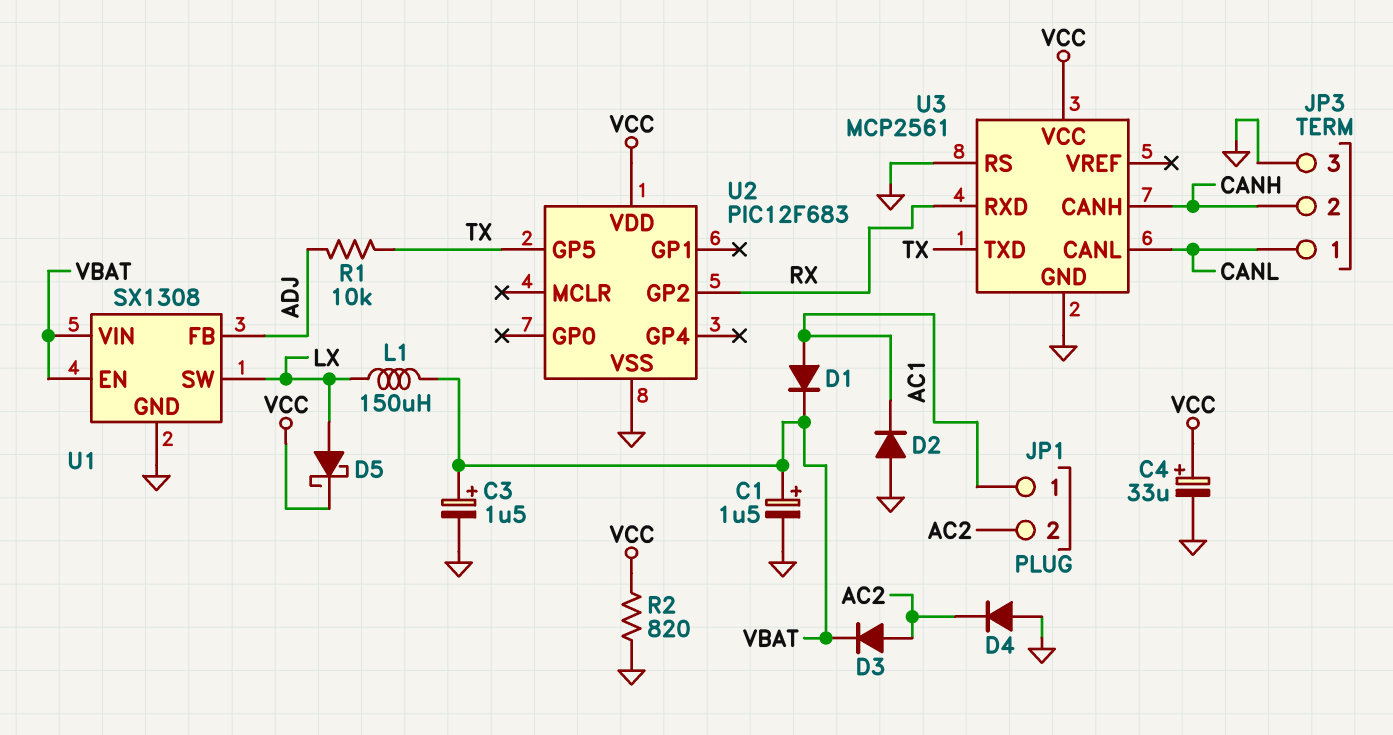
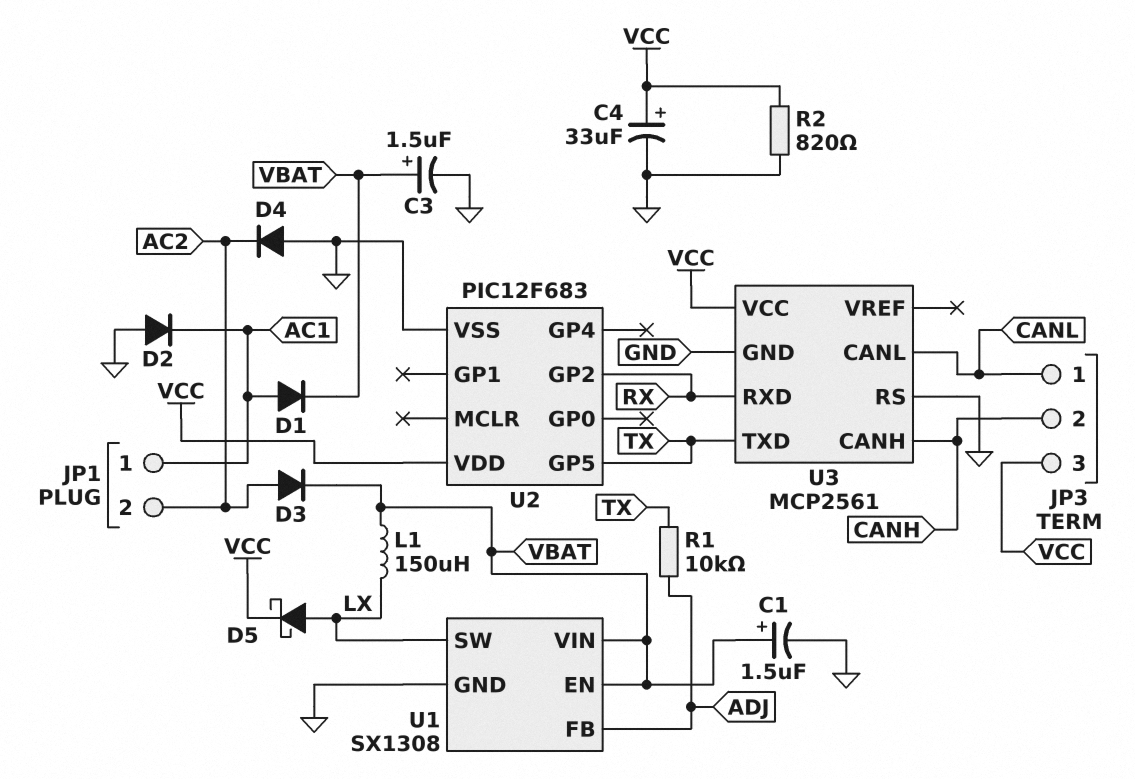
JP3 pin 3: GND -> VCC

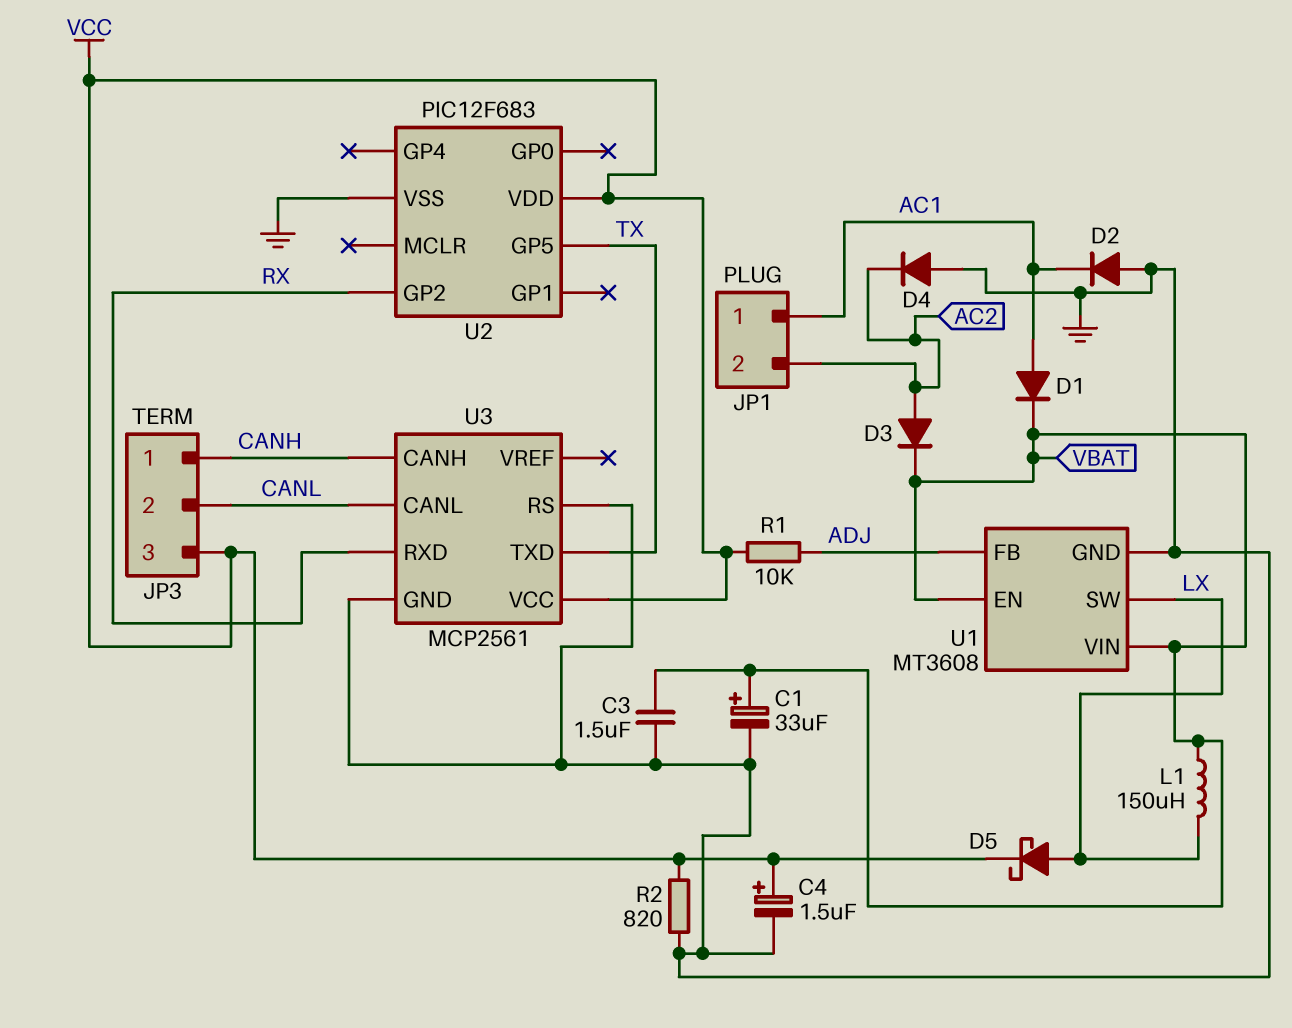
C1: 1.5uF (plus VBAT, minus GND) -> 33uF (plus VBAT, minus GND)
C3: 1.5uF (plus VBAT, minus GND) -> 1.5uF (GND, VBAT)
C4: 33uF (plus VCC, minus GND) -> 1.5uF (plus VCC, minus GND)
JP3 pin 1: CANL -> CANH
JP3 pin 2: CANH -> CANL
R1: 10k (ADJ, TX) -> 10k (ADJ, VCC)
U1: SX1308 -> MT3608

